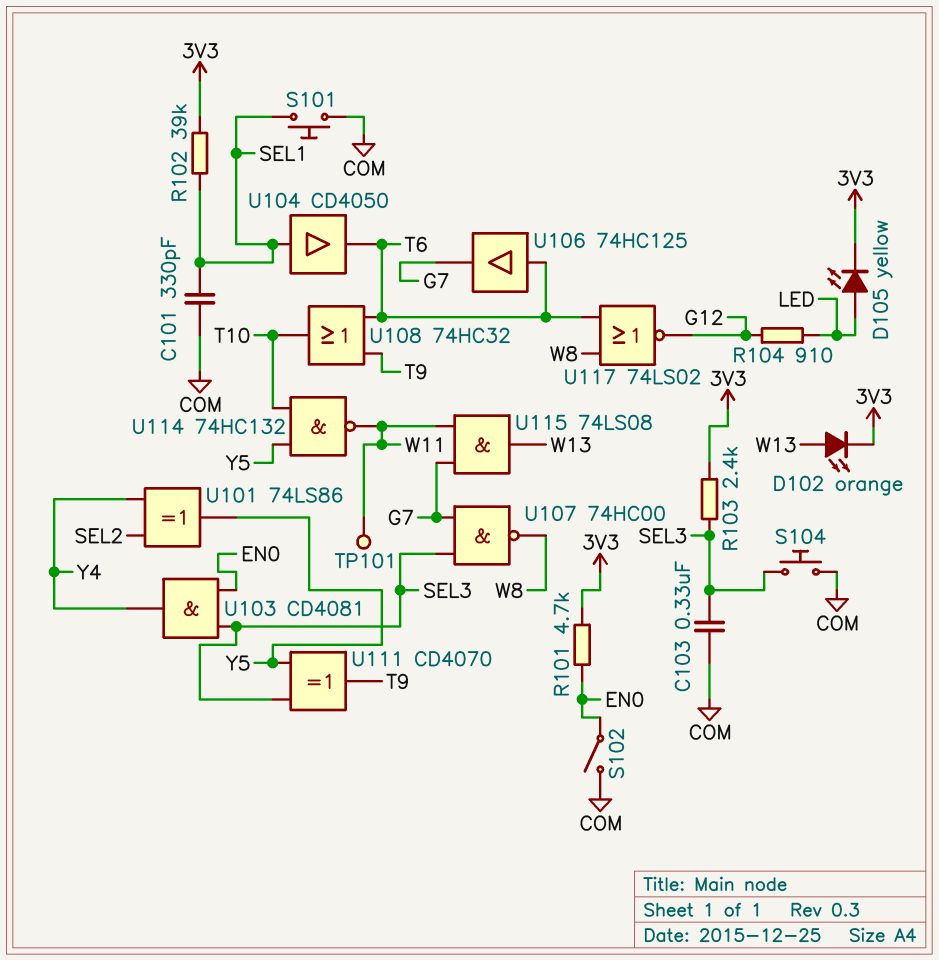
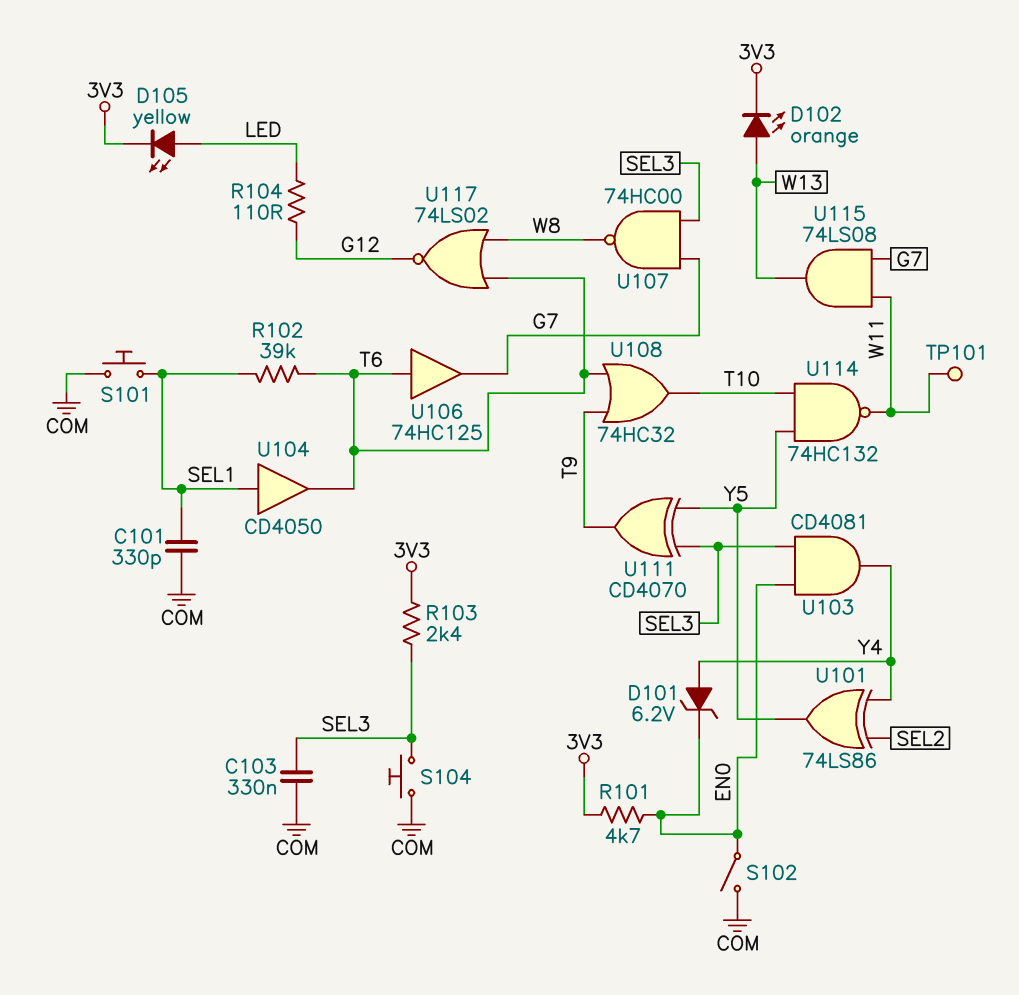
D101: none -> zener 6.2V (A Y4, K EN0)
R102: 39k (3V3, SEL1) -> 39k (SEL1, T6)
R104: 910 (G12, LED) -> 110 (G12, LED)

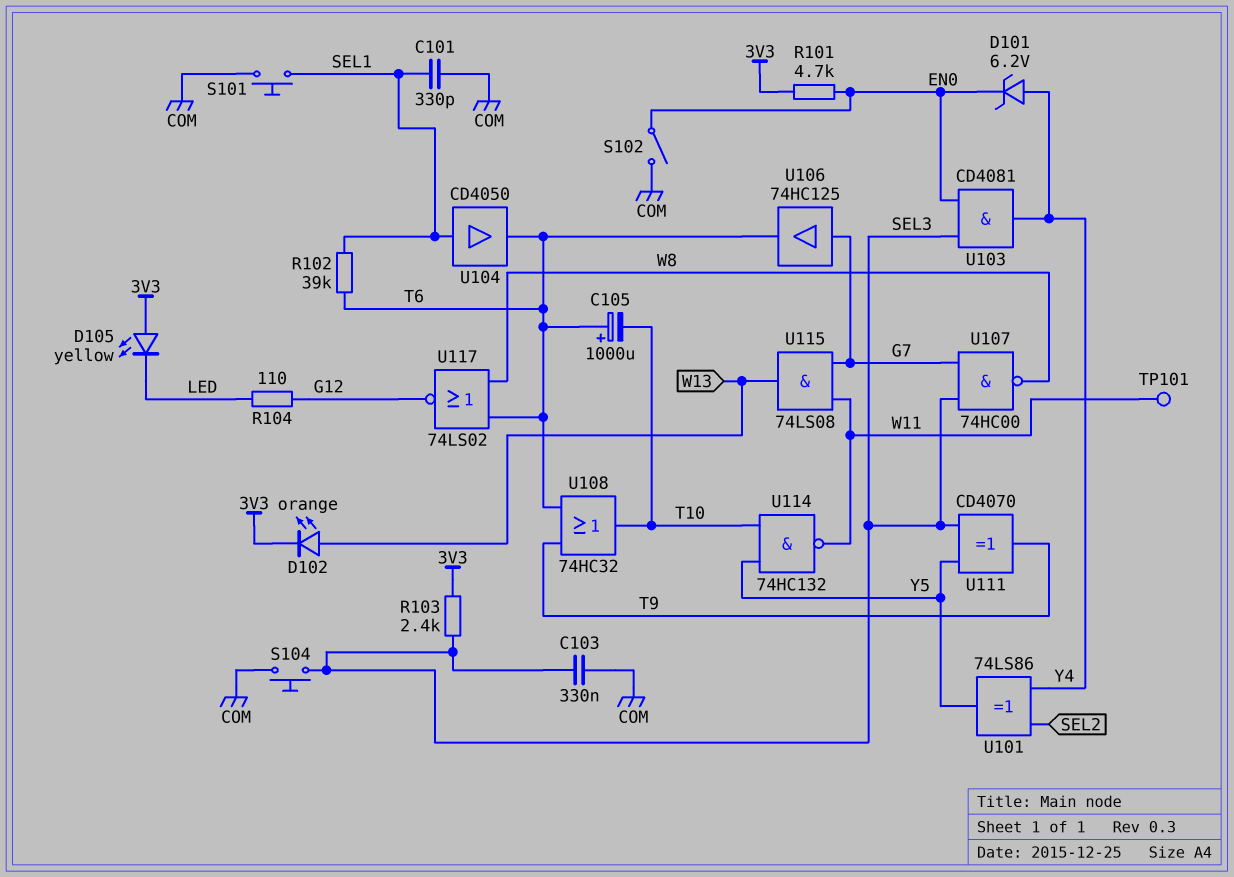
C105: none -> 1000uF (plus T6, minus T10)
D105: LED yellow (A LED, K 3V3) -> LED yellow (A 3V3, K LED)
U106: buffer 74HC125 (in T6, out G7) -> buffer 74HC125 (in G7, out T6)

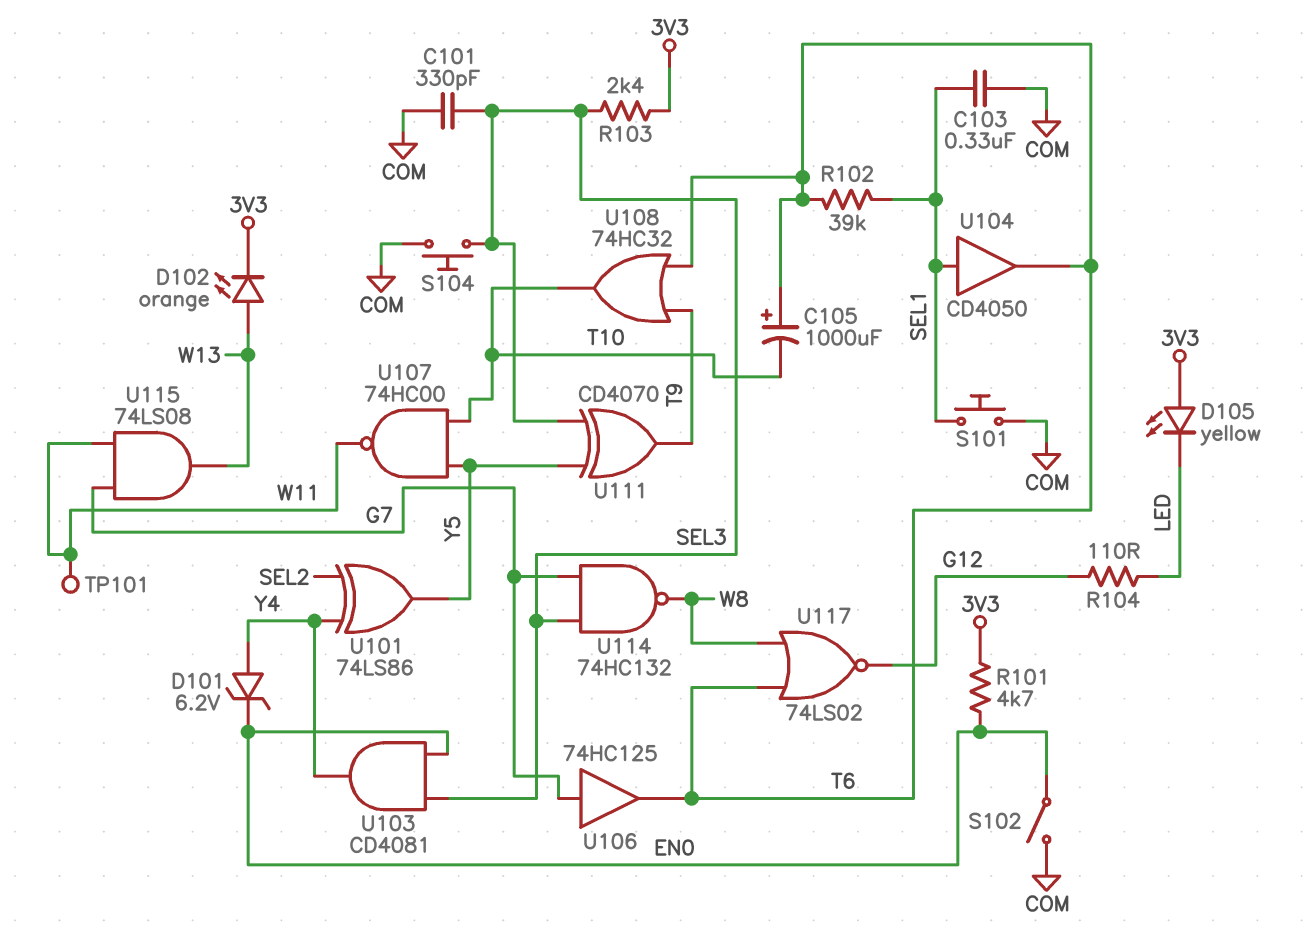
C101: 330pF (COM, SEL1) -> 330pF (COM, SEL3)
C103: 330nF (COM, SEL3) -> 330nF (COM, SEL1)
U107: NAND 74HC00 (in G7, in SEL3, out W8) -> NAND 74HC00 (in T10, in Y5, out W11)
U114: NAND 74HC132 (in T10, in Y5, out W11) -> NAND 74HC132 (in G7, in SEL3, out W8)

